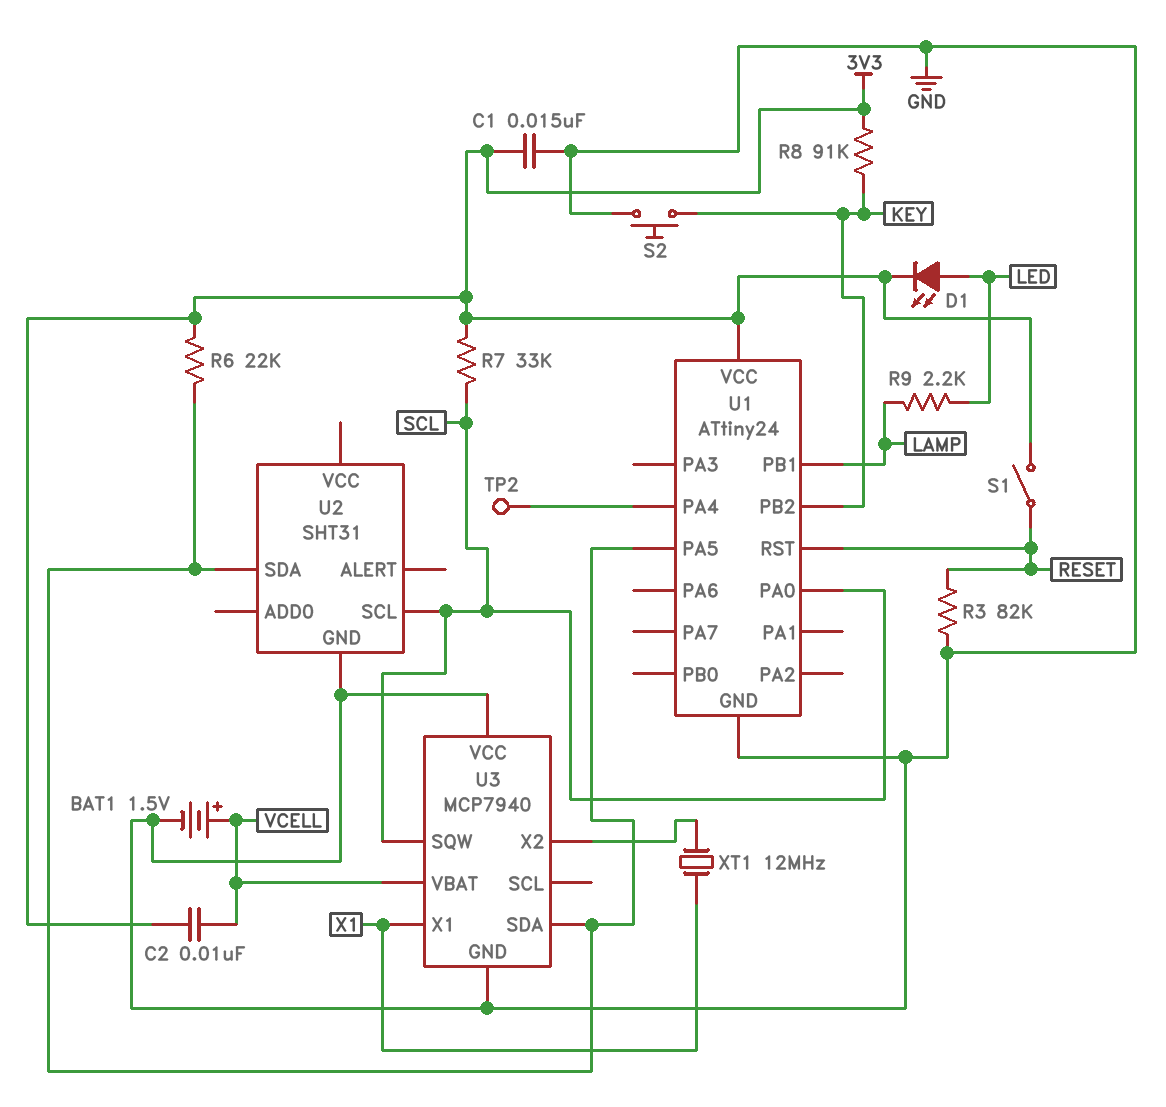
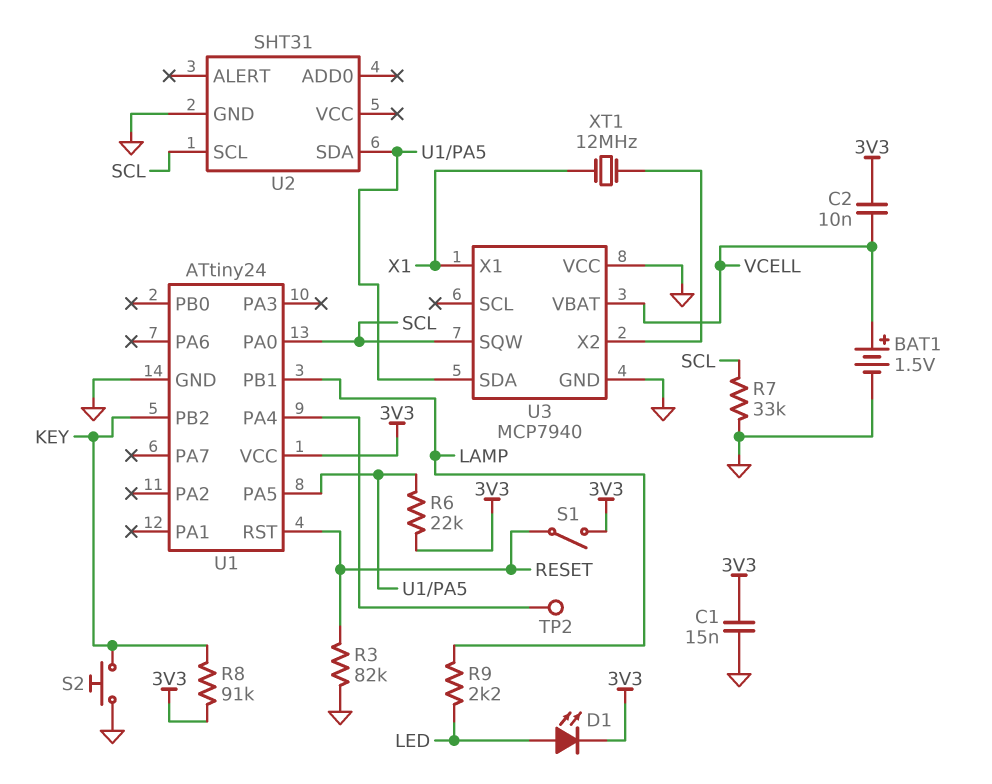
R7: 33k (3V3, SCL) -> 33k (GND, SCL)

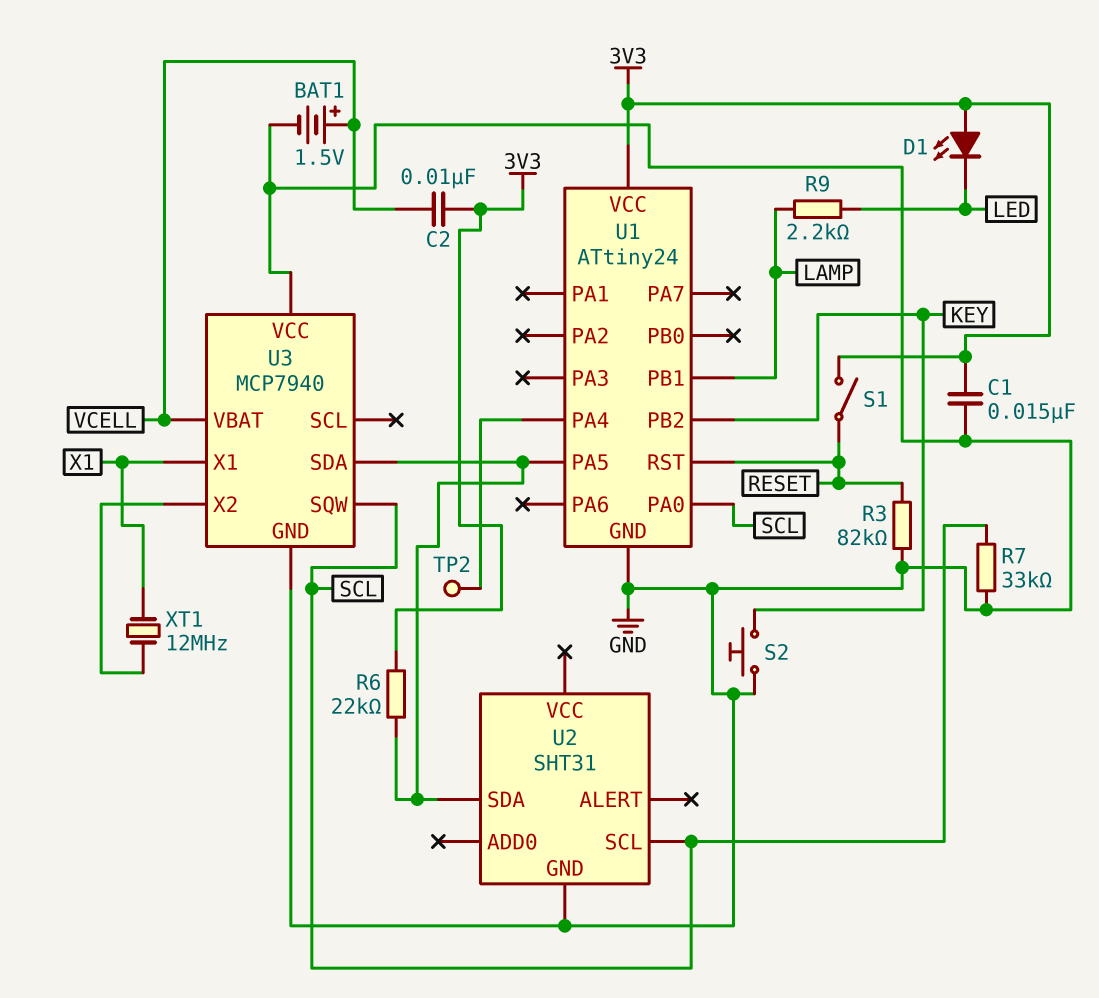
D1: LED (A LED, K 3V3) -> LED (A 3V3, K LED)
R8: 91k (3V3, KEY) -> none

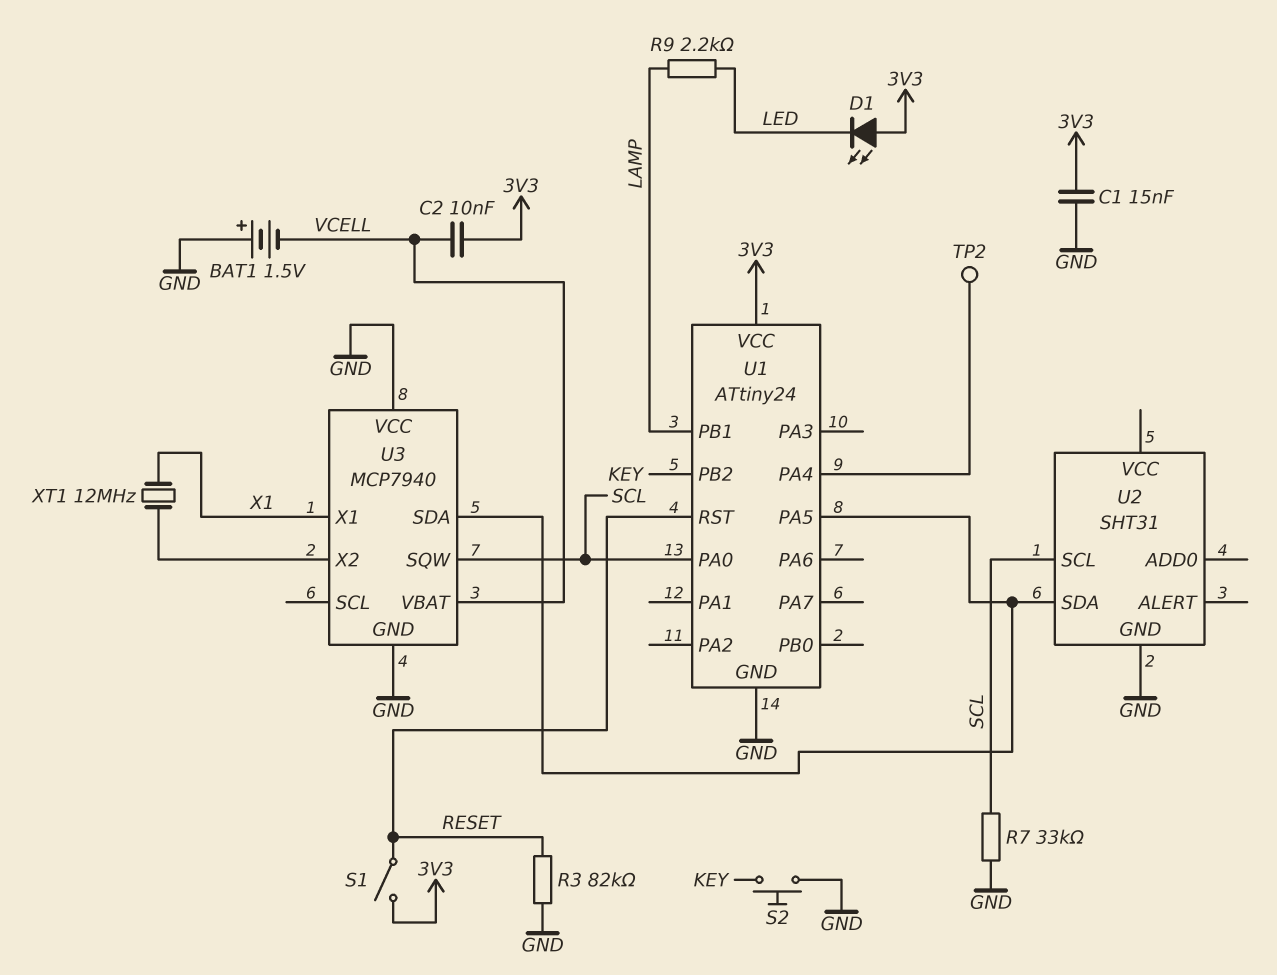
BAT1: 1.5V (plus VCELL, minus GND) -> 1.5V (plus GND, minus VCELL)
R6: 22k (3V3, U1/PA5) -> none

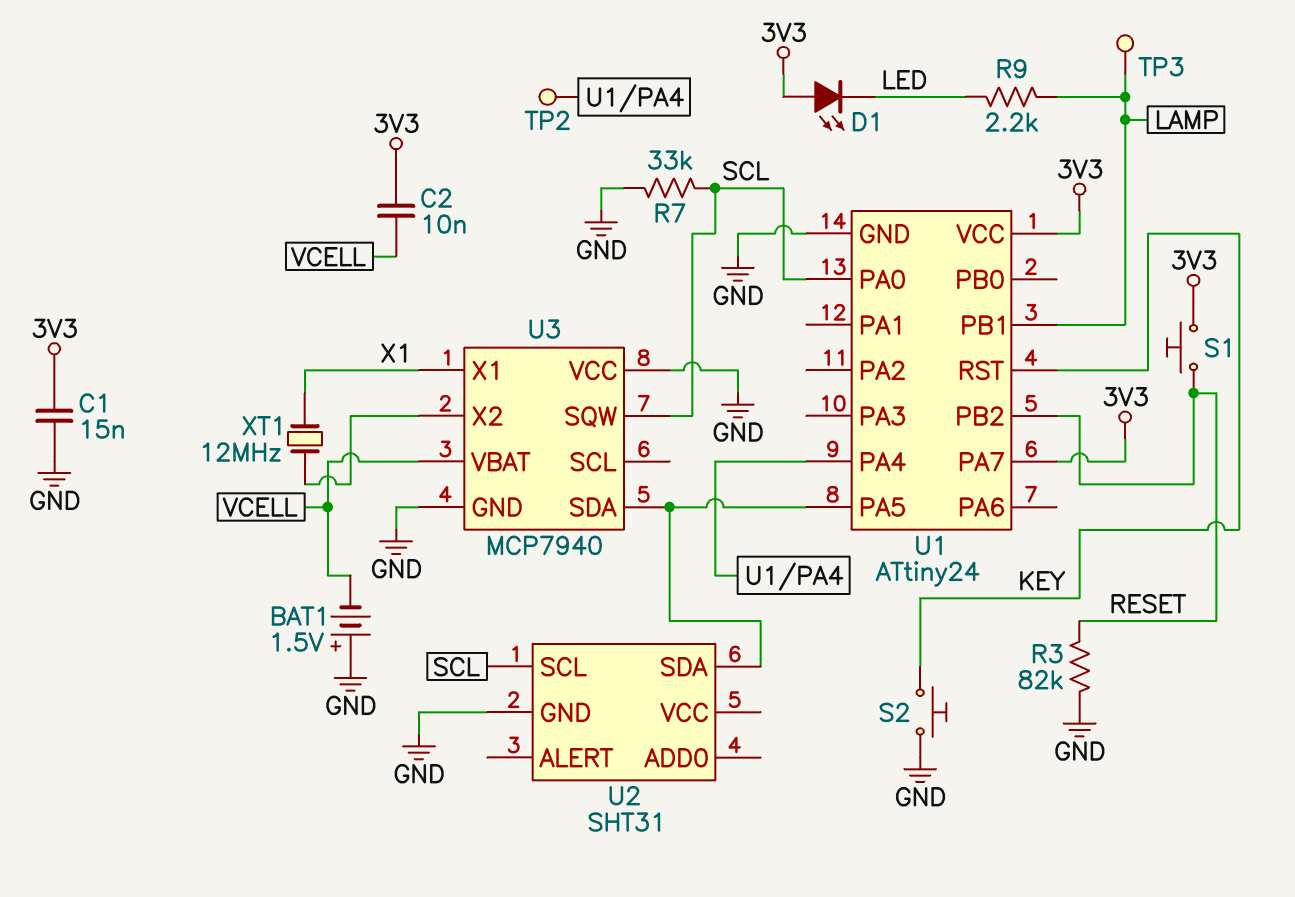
S1: switch (3V3, RESET) -> button (3V3, RESET)
TP3: none -> test point (LAMP)
U1 pin PA7: none -> 3V3
U1 pin PB2: KEY -> RESET
U1 pin RST: RESET -> KEY

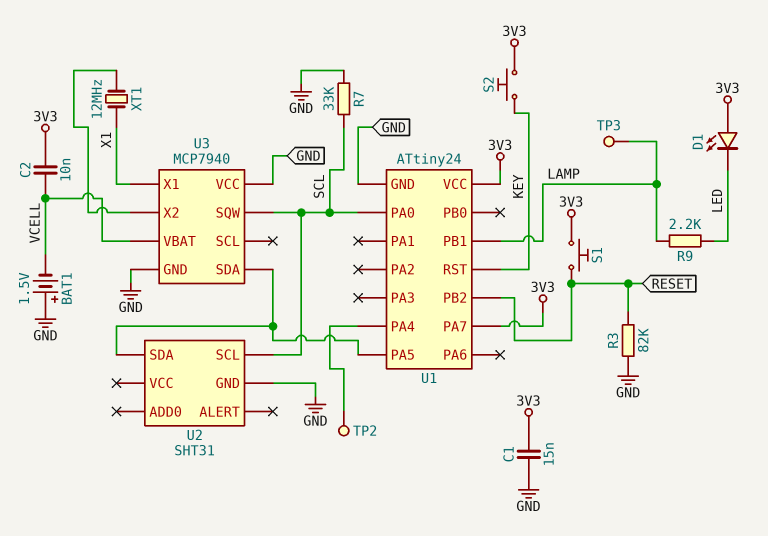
S2: button (GND, KEY) -> button (3V3, KEY)

